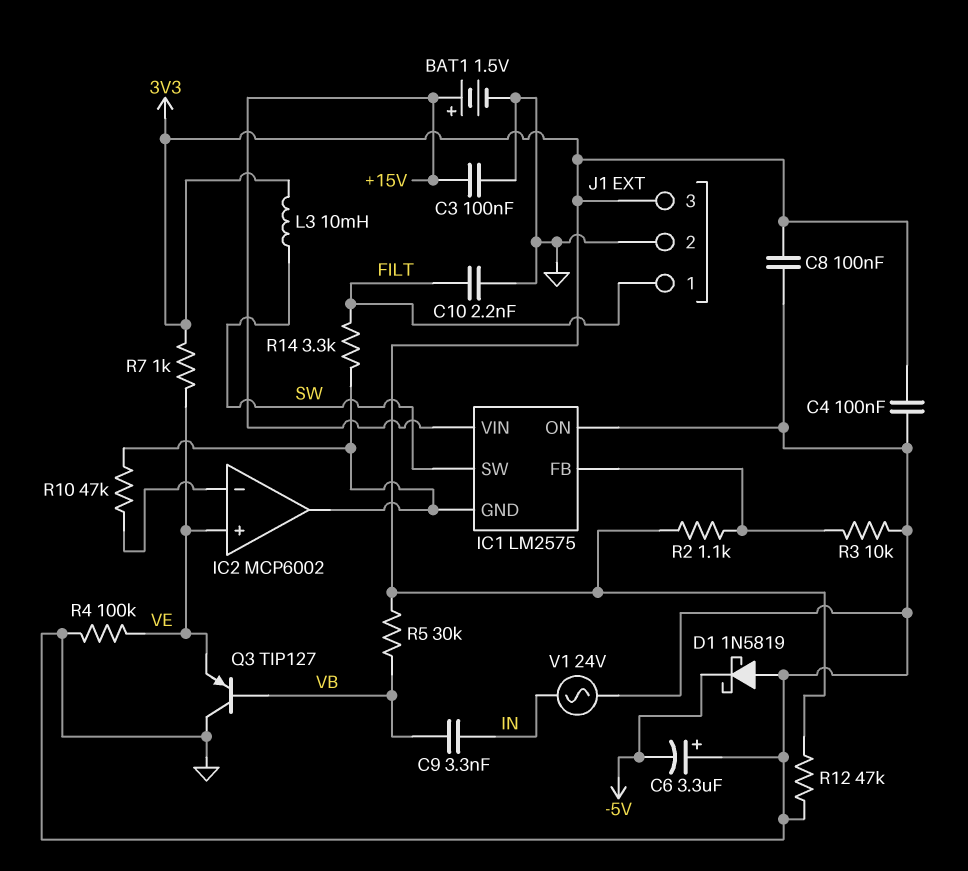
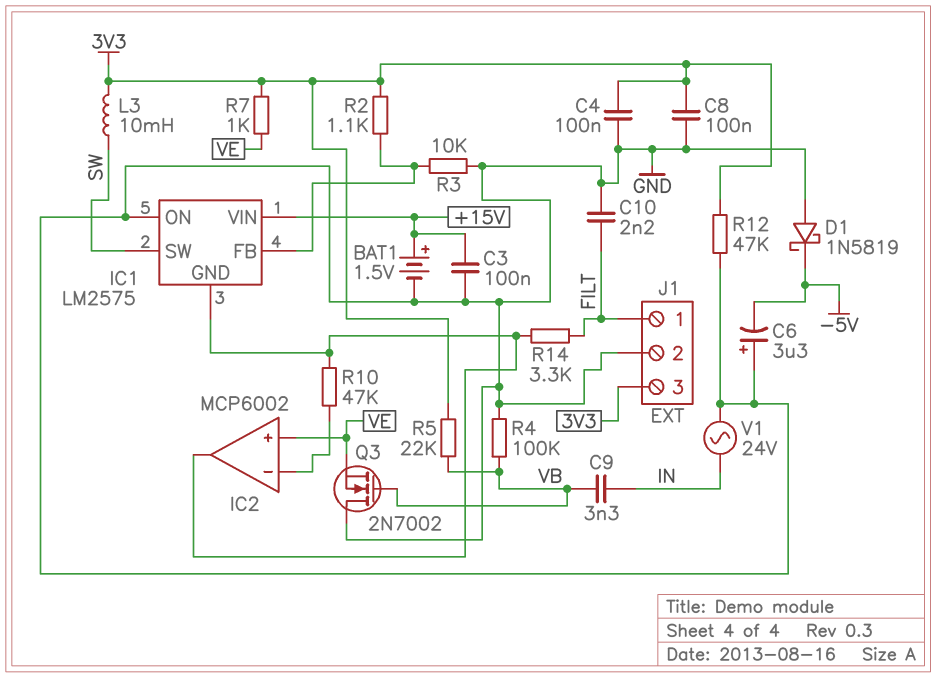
Q3: PNP TIP127 (B VB, C GND, E VE) -> NMOS 2N7002 (G VB, D GND, S VE)
R4: 100k (GND, VE) -> 100k (GND, VB)
R5: 30k (3V3, VB) -> 22k (3V3, VB)

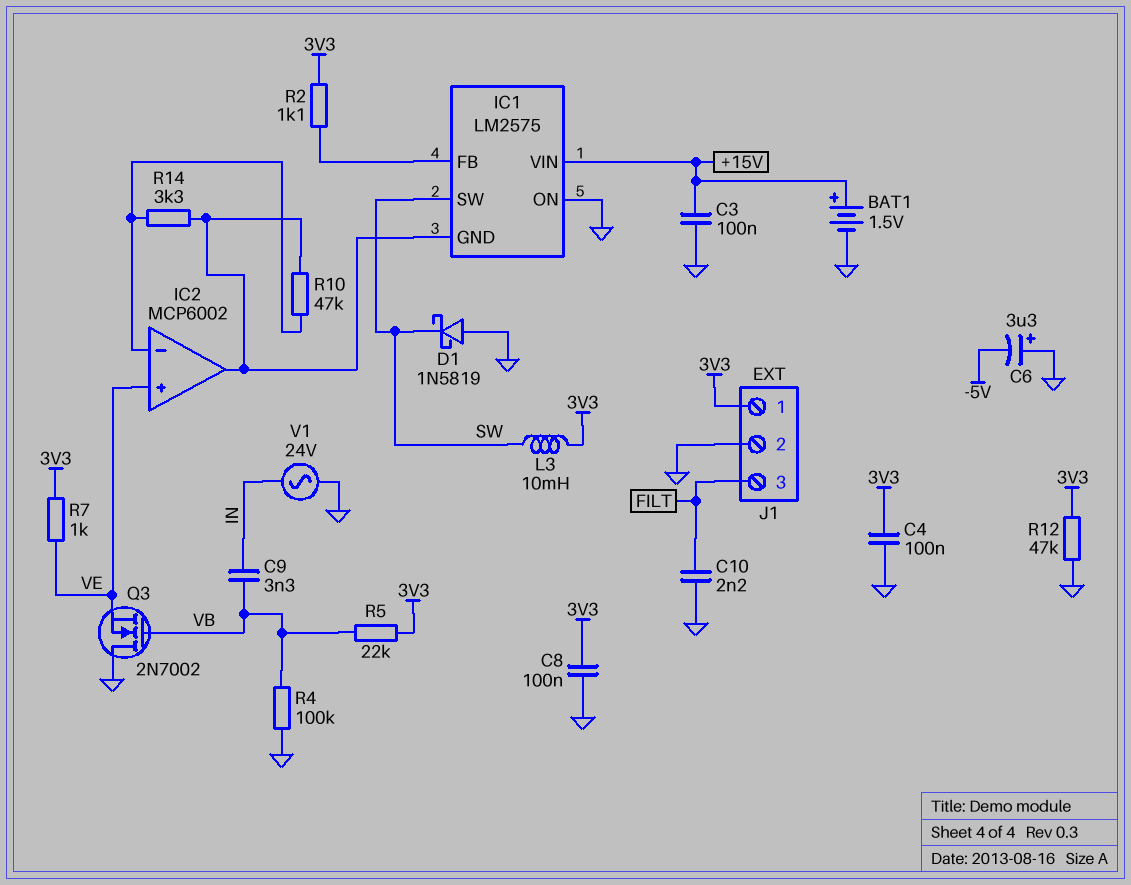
D1: schottky 1N5819 (A GND, K -5V) -> schottky 1N5819 (A GND, K SW)
J1 pin 1: FILT -> 3V3
J1 pin 3: 3V3 -> FILT
R3: 10k (GND, IC1/FB) -> none
R14: 3.3k (FILT, IC1/GND) -> 3.3k (IC1/GND, IC2/in-)

